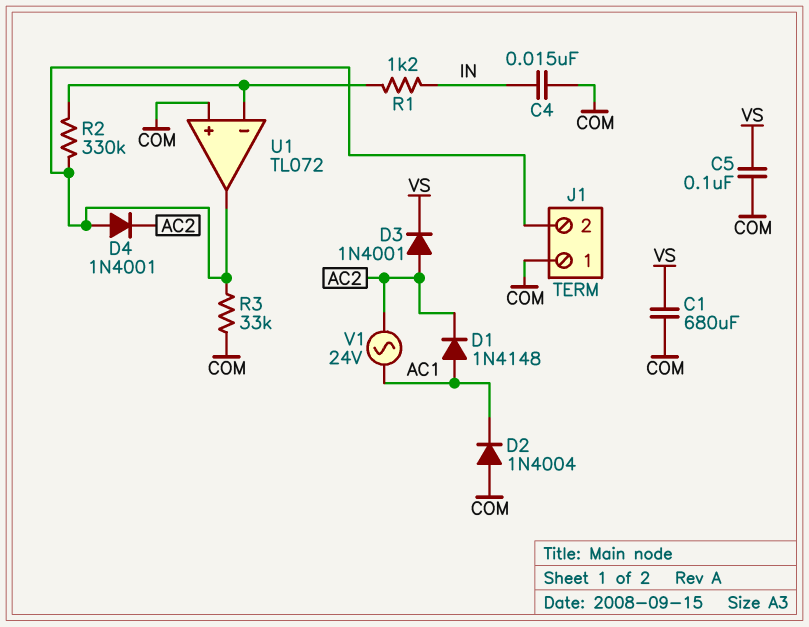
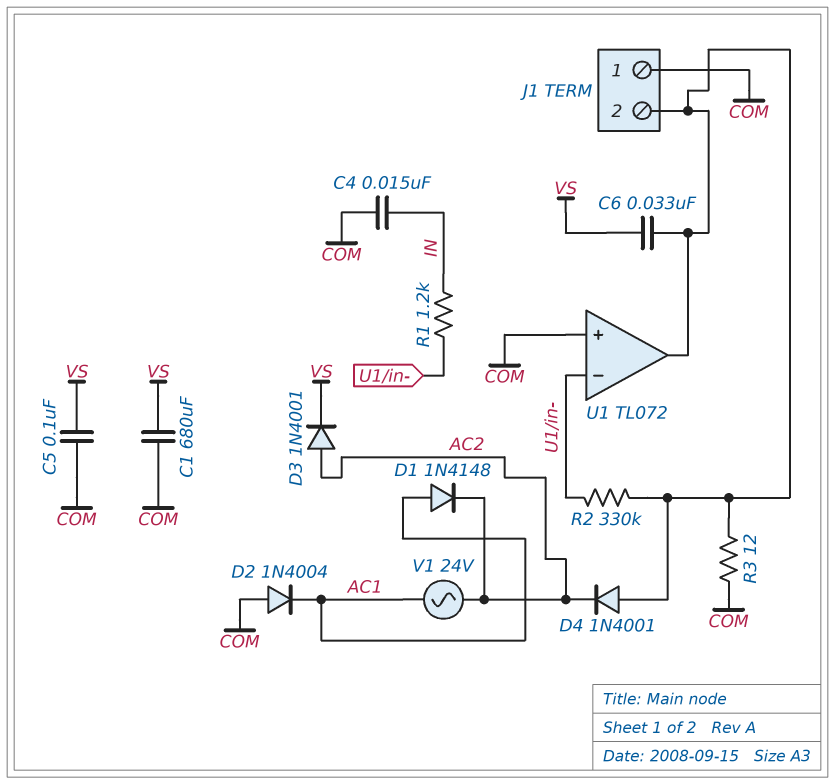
C6: none -> 33nF (J1/2, VS)
R3: 33k (COM, J1/2) -> 12 (COM, J1/2)

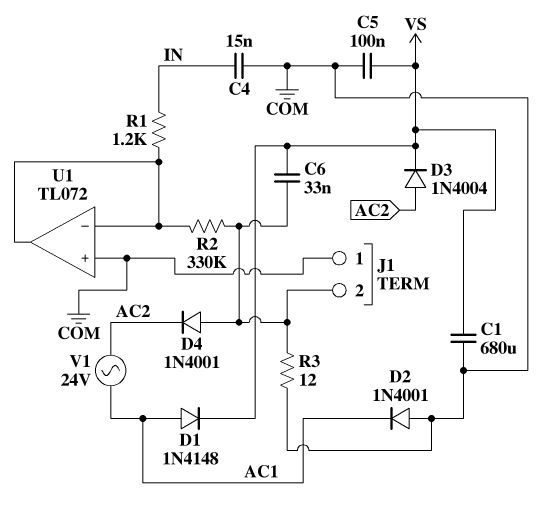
D1: diode 1N4148 (A AC1, K AC2) -> diode 1N4148 (A AC1, K VS)
D2: diode 1N4004 (A COM, K AC1) -> diode 1N4001 (A COM, K AC1)
D3: diode 1N4001 (A AC2, K VS) -> diode 1N4004 (A AC2, K VS)
U1 pin out: J1/2 -> U1/in-

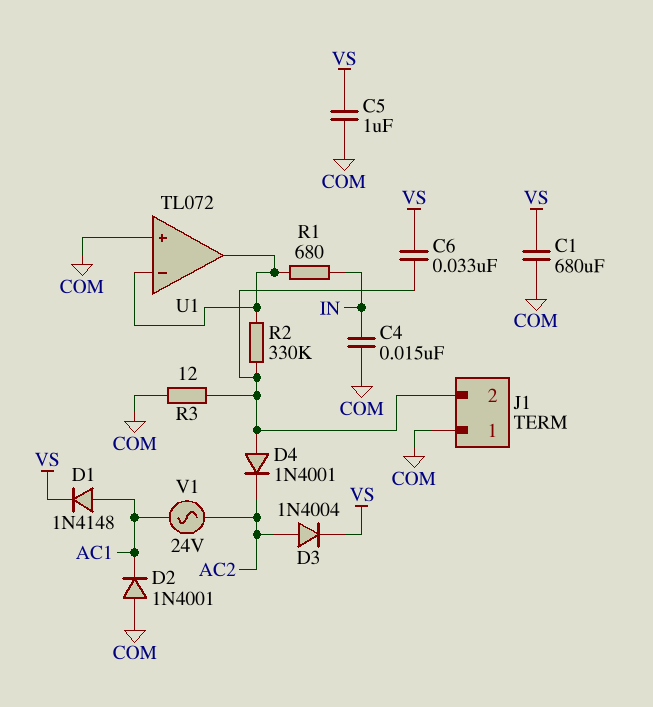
C5: 100nF (COM, VS) -> 1uF (COM, VS)
R1: 1.2k (IN, U1/in-) -> 680 (IN, U1/in-)

